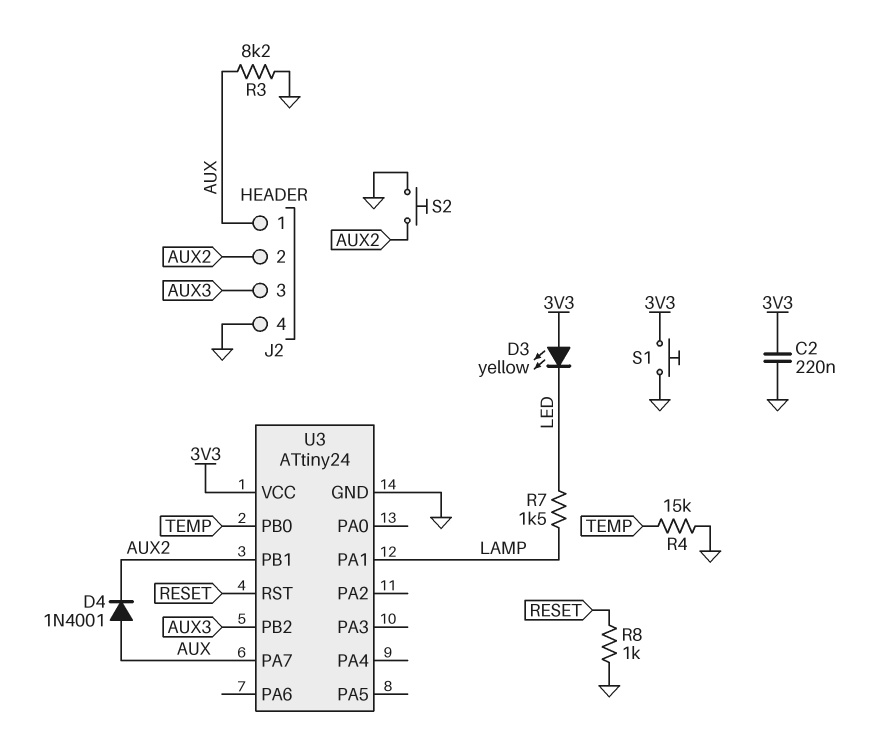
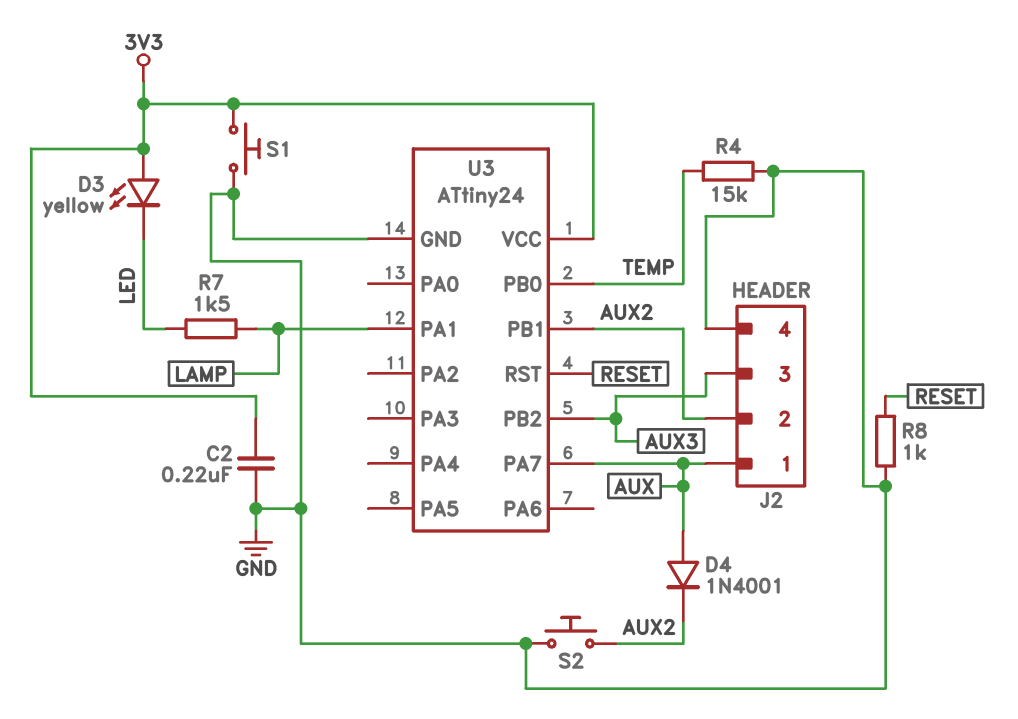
R3: 8.2k (AUX, GND) -> none

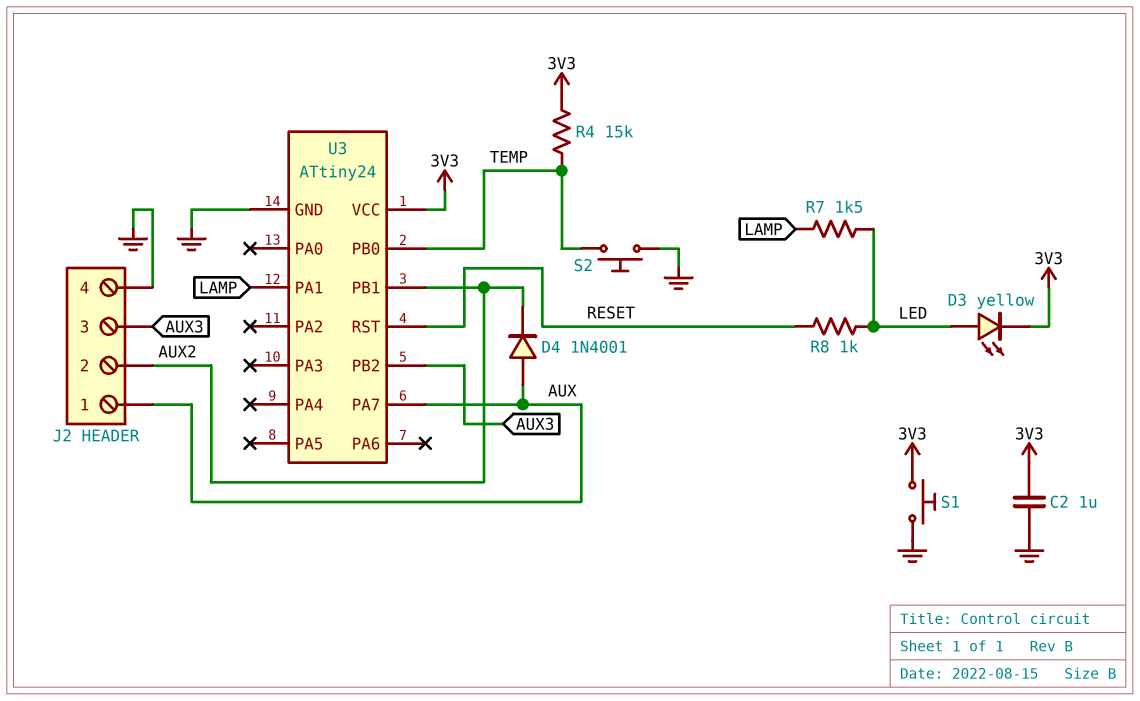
C2: 220nF (3V3, GND) -> 1uF (3V3, GND)
D3: LED yellow (A 3V3, K LED) -> LED yellow (A LED, K 3V3)
R4: 15k (GND, TEMP) -> 15k (3V3, TEMP)
R8: 1k (GND, RESET) -> 1k (LED, RESET)
S2: button (AUX2, GND) -> button (GND, TEMP)

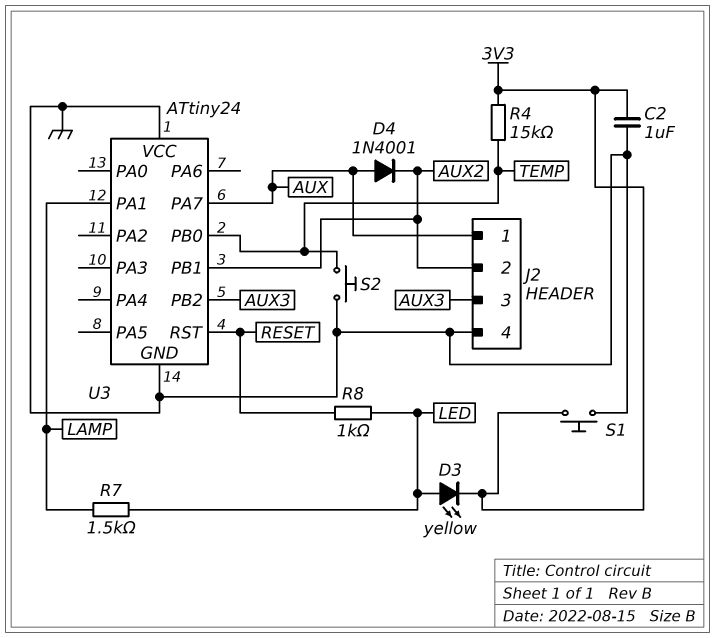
U3 pin VCC: 3V3 -> GND

